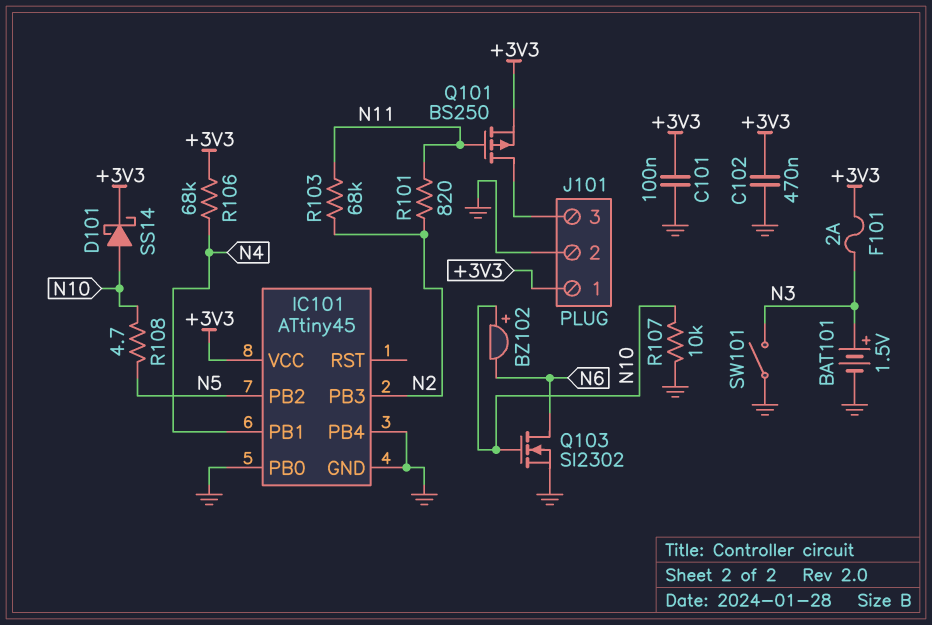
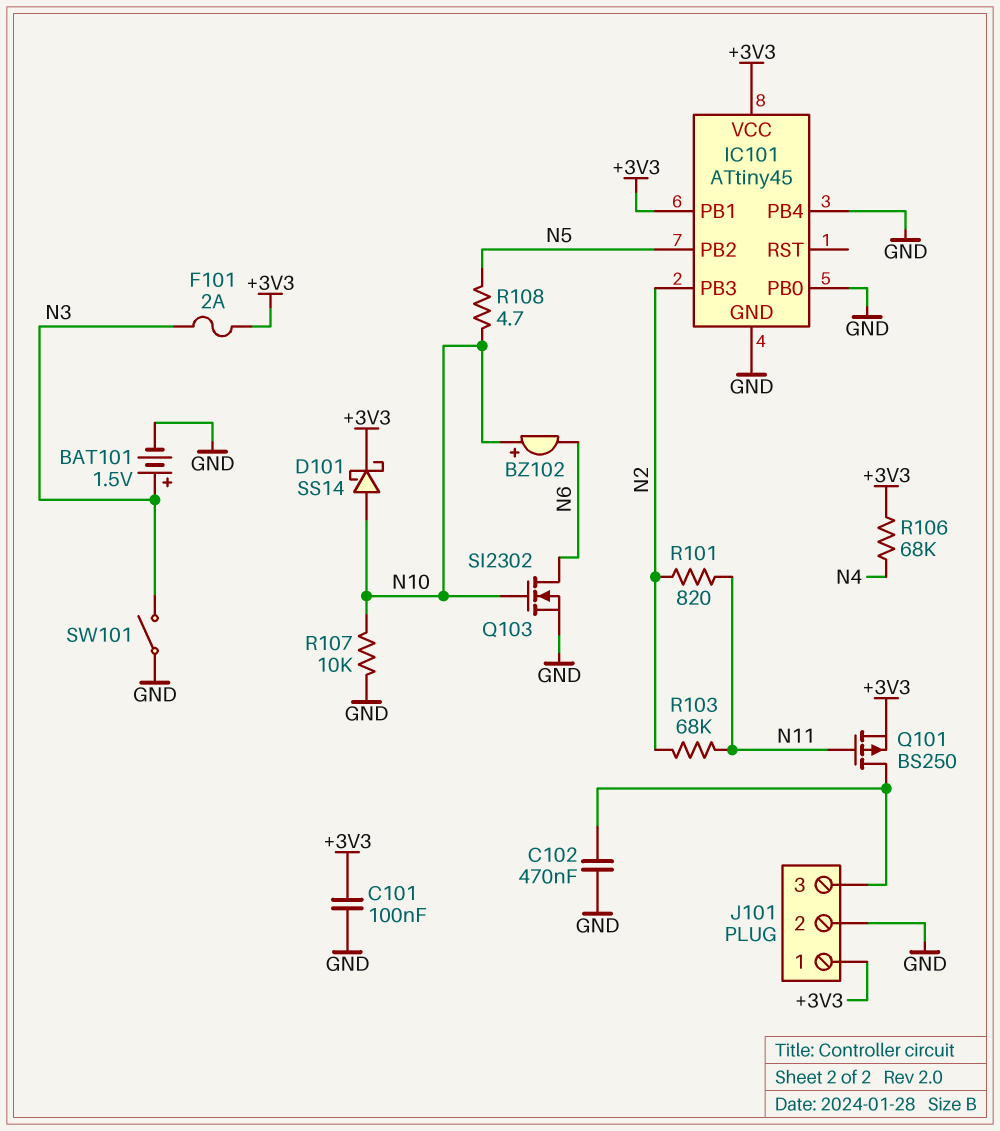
C102: 470nF (+3V3, GND) -> 470nF (GND, J101/3)
IC101 pin PB1: N4 -> +3V3

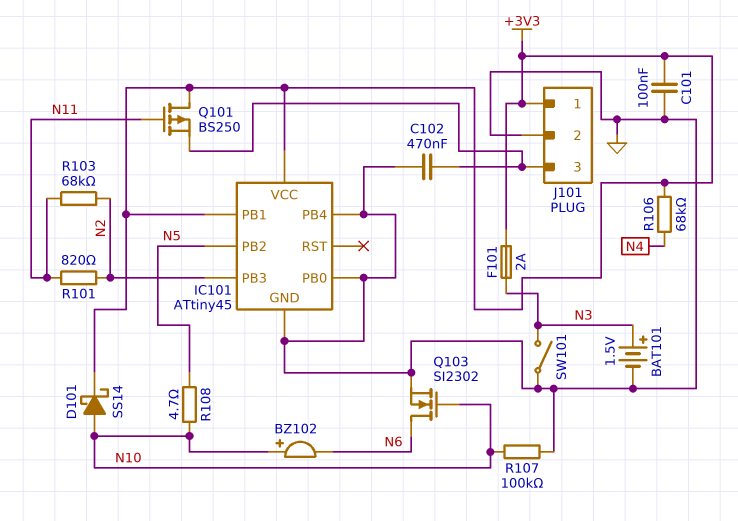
Q101: PMOS BS250 (G N11, D J101/3, S +3V3) -> PMOS BS250 (G N11, D +3V3, S J101/3)
R107: 10k (GND, N10) -> 100k (GND, N10)

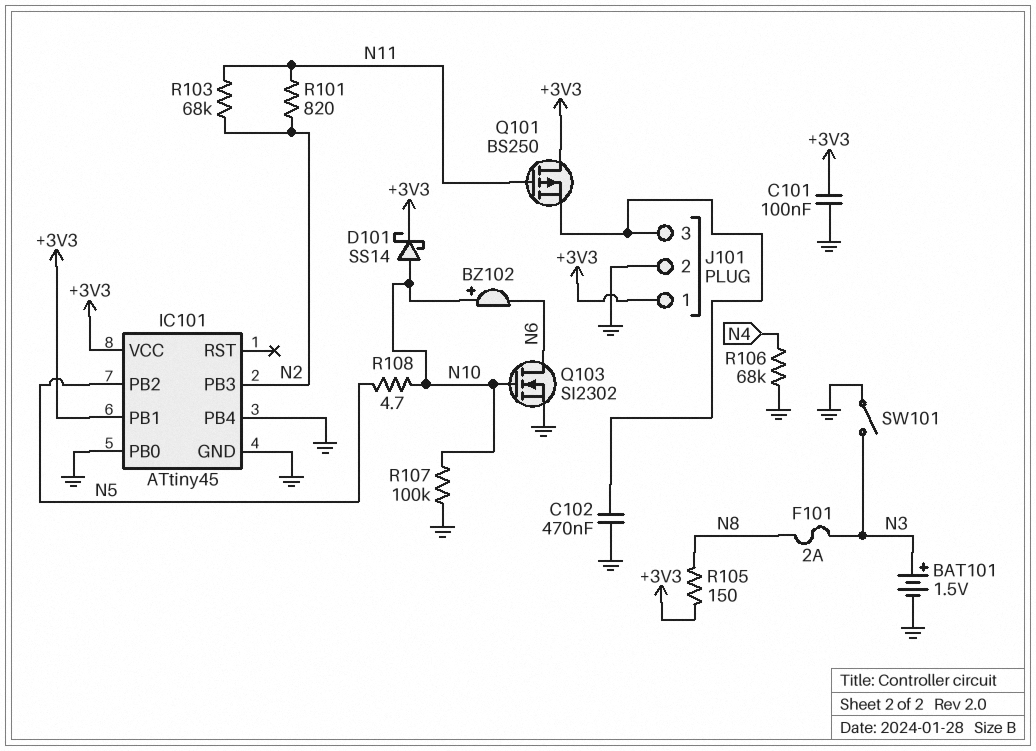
F101: 2A (+3V3, N3) -> 2A (N3, N8)
R105: none -> 150 (+3V3, N8)
R106: 68k (+3V3, N4) -> 68k (GND, N4)

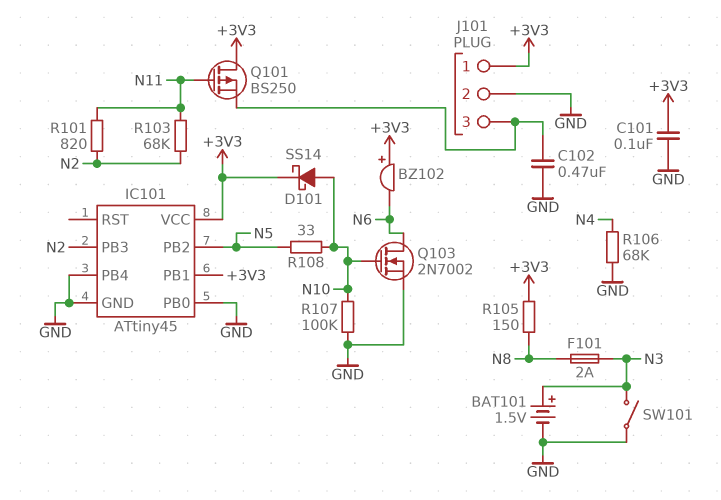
BZ102: buzzer (plus N10, minus N6) -> buzzer (plus +3V3, minus N6)
Q103: NMOS SI2302 (G N10, D N6, S GND) -> NMOS 2N7002 (G N10, D N6, S GND)
R108: 4.7 (N5, N10) -> 33 (N5, N10)

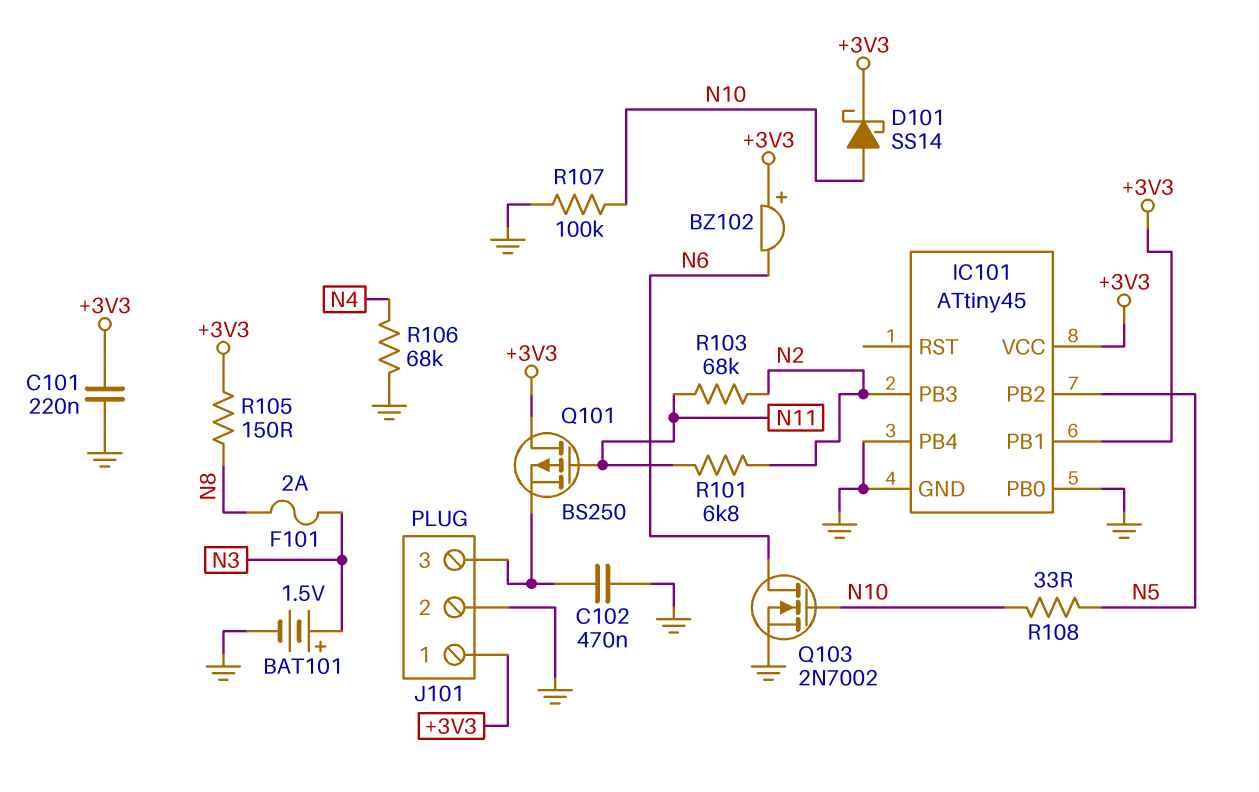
C101: 100nF (+3V3, GND) -> 220nF (+3V3, GND)
R101: 820 (N2, N11) -> 6.8k (N2, N11)
SW101: switch (GND, N3) -> none

